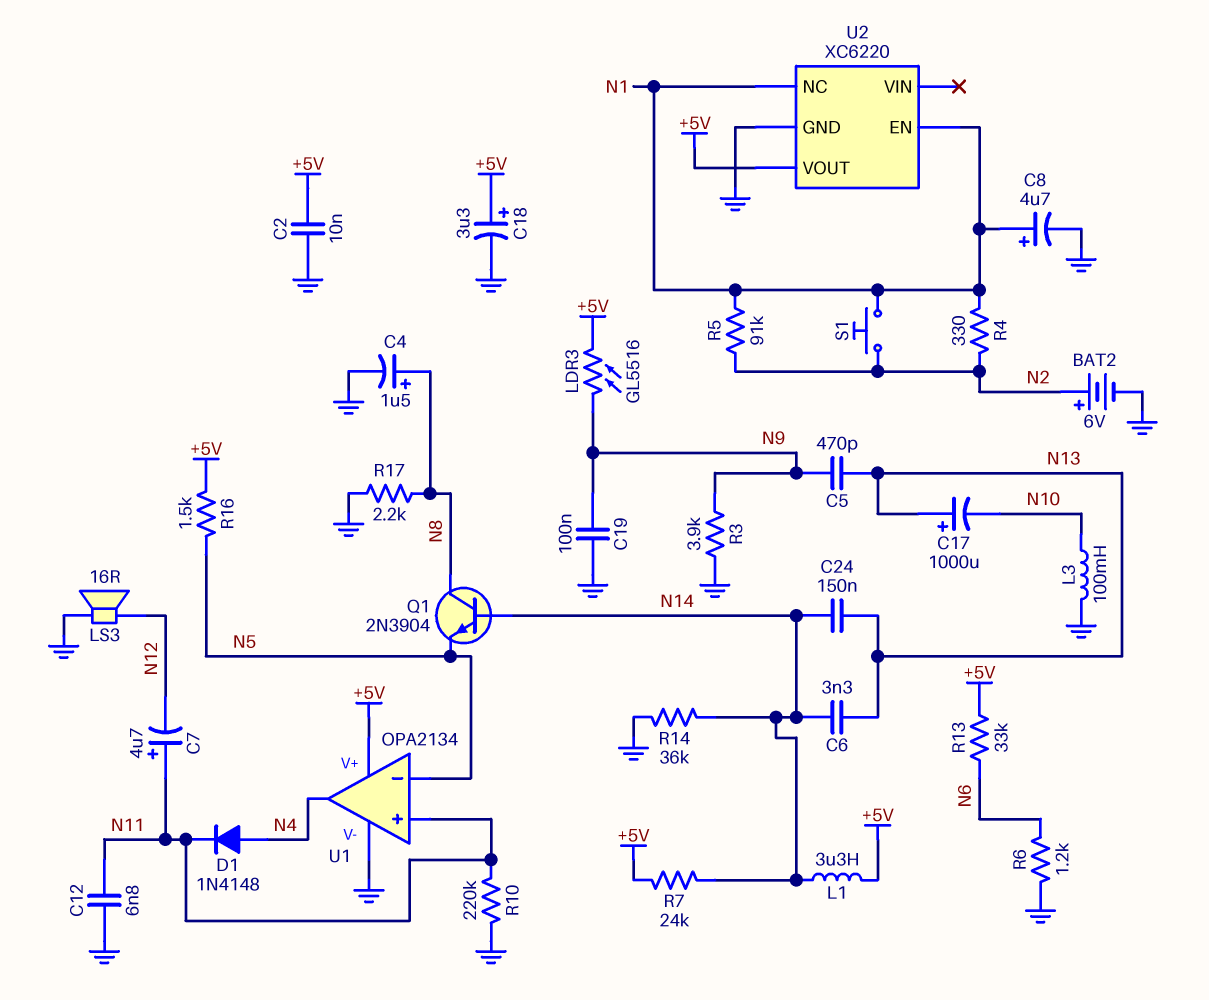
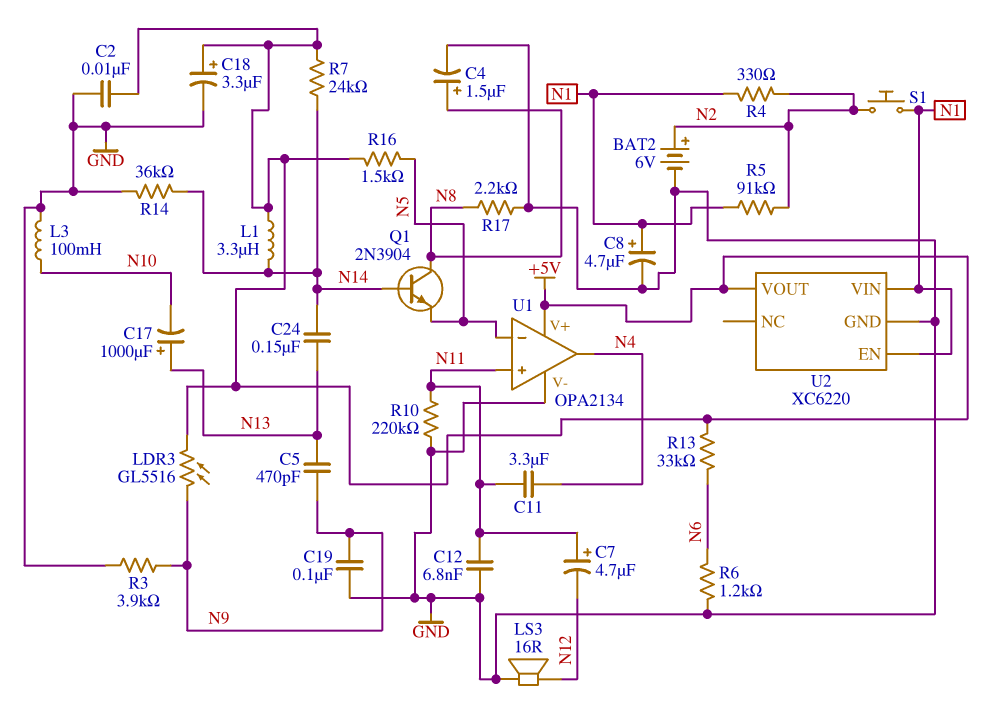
C6: 3.3nF (N13, N14) -> none
C11: none -> 3.3uF (N4, N11)
D1: diode 1N4148 (A N4, K N11) -> none
U2 pin NC: N1 -> none
U2 pin VIN: none -> N1

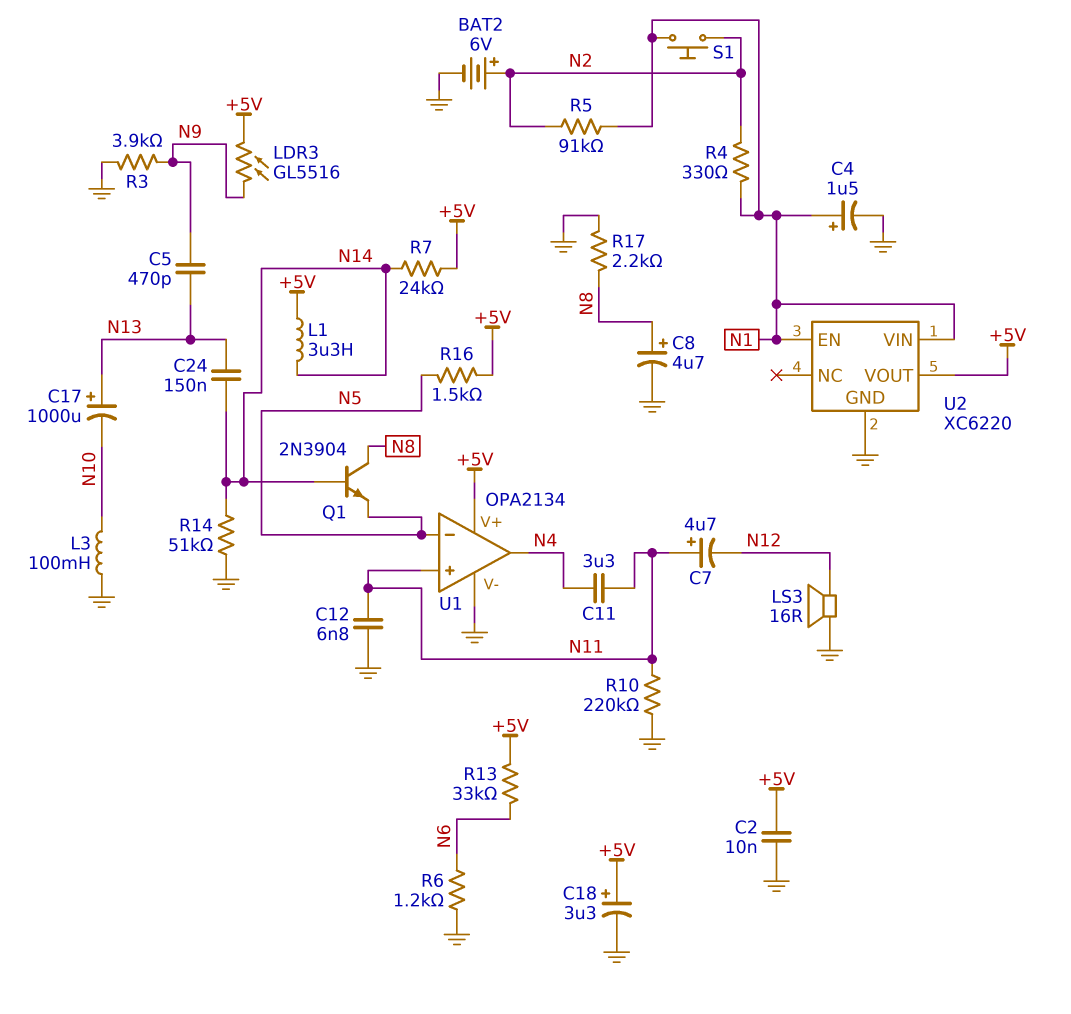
C4: 1.5uF (plus N8, minus GND) -> 1.5uF (plus N1, minus GND)
C8: 4.7uF (plus N1, minus GND) -> 4.7uF (plus N8, minus GND)
C19: 100nF (GND, N9) -> none
R14: 36k (GND, N14) -> 51k (GND, N14)

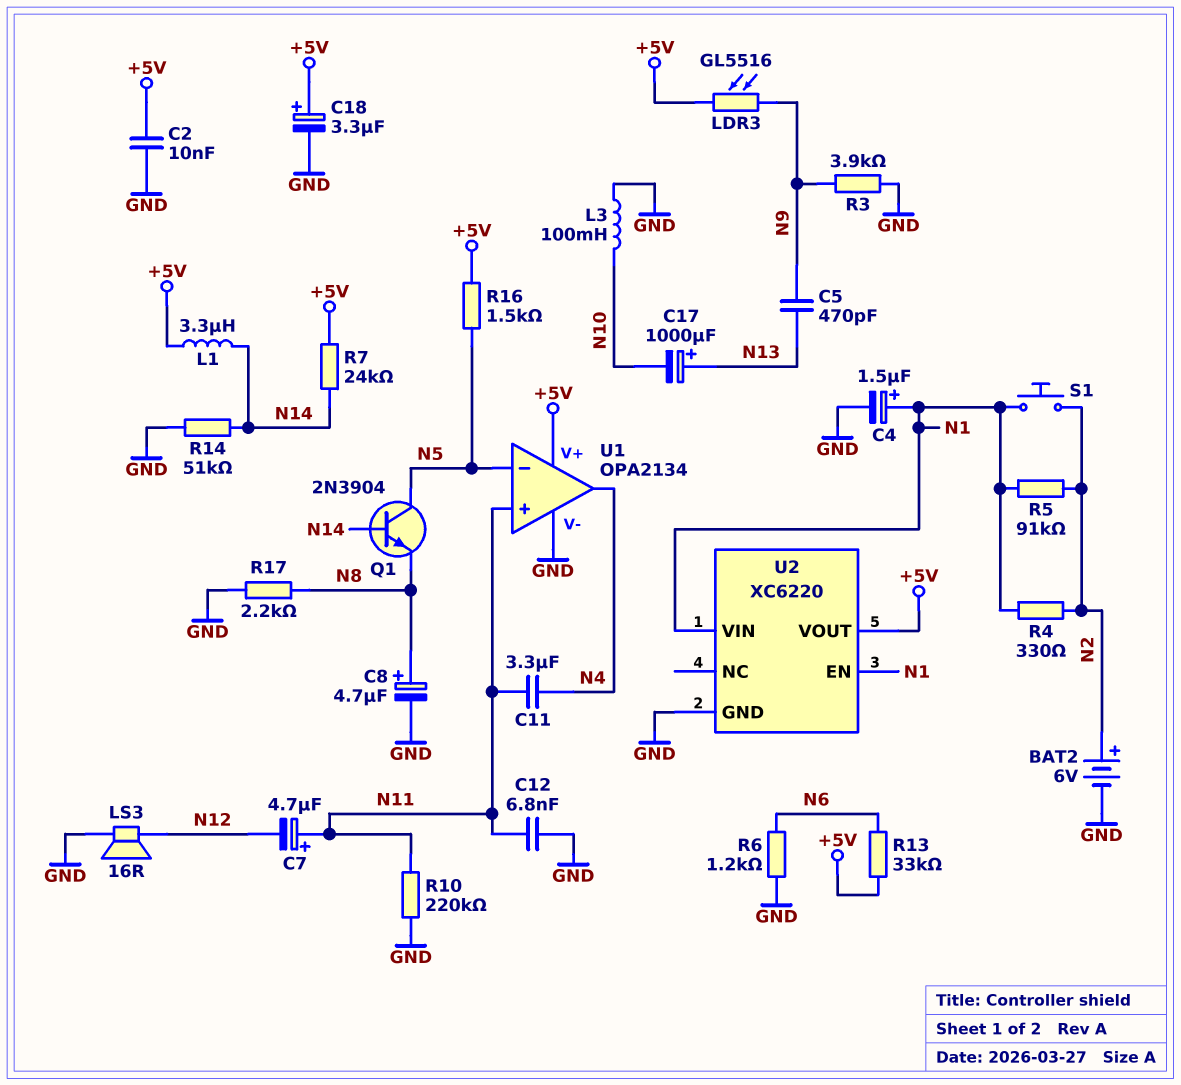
C24: 150nF (N13, N14) -> none
Q1: NPN 2N3904 (B N14, C N8, E N5) -> NPN 2N3904 (B N14, C N5, E N8)

